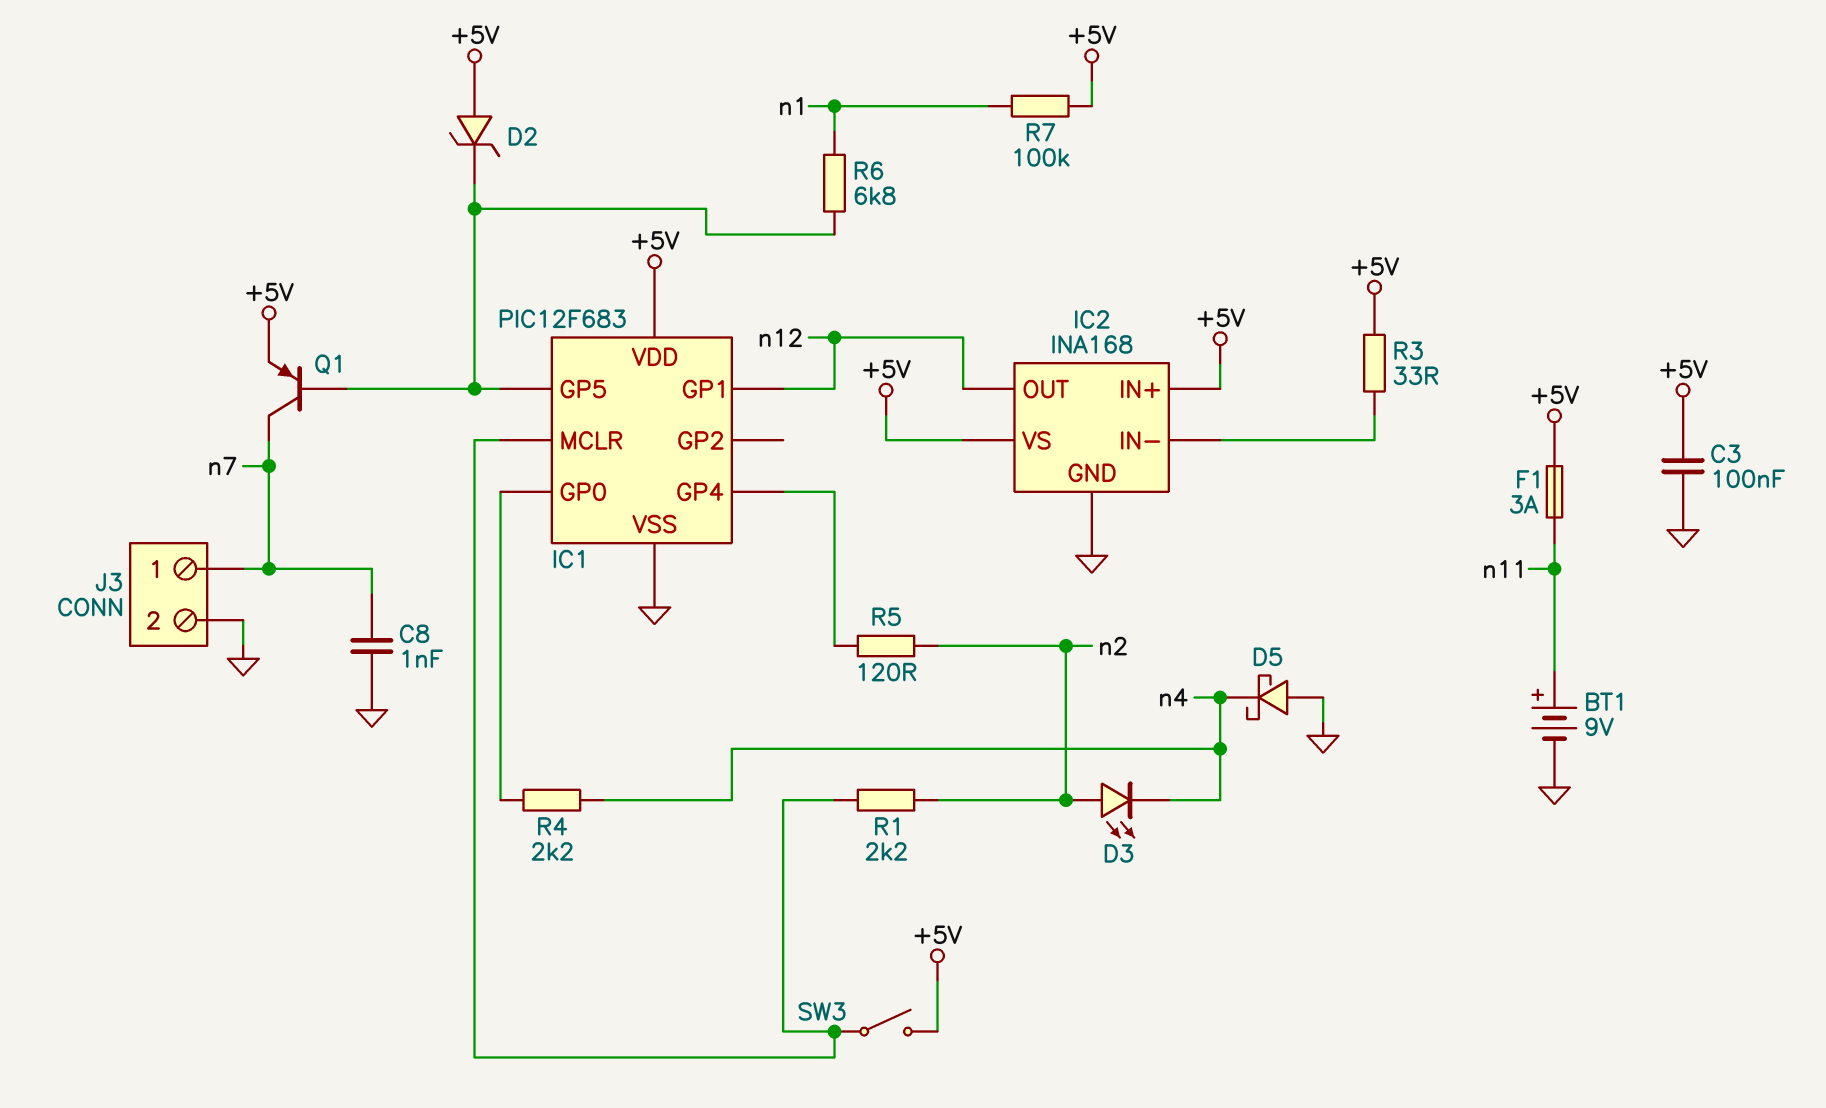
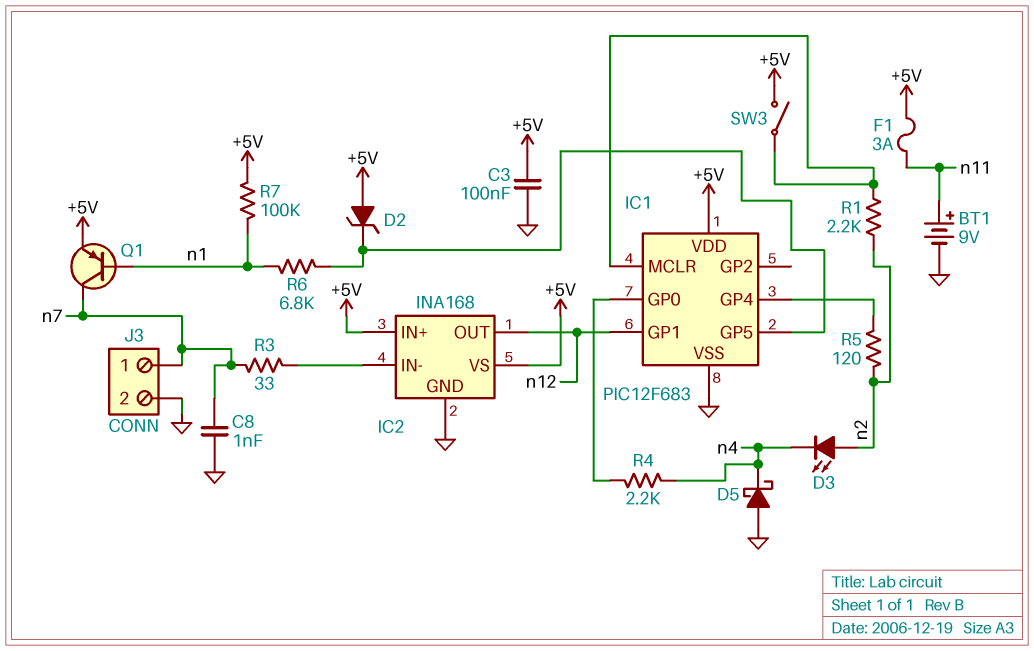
Q1: PNP (B IC1/GP5, C n7, E +5V) -> PNP (B n1, C n7, E +5V)
R3: 33 (+5V, IC2/IN-) -> 33 (IC2/IN-, n7)

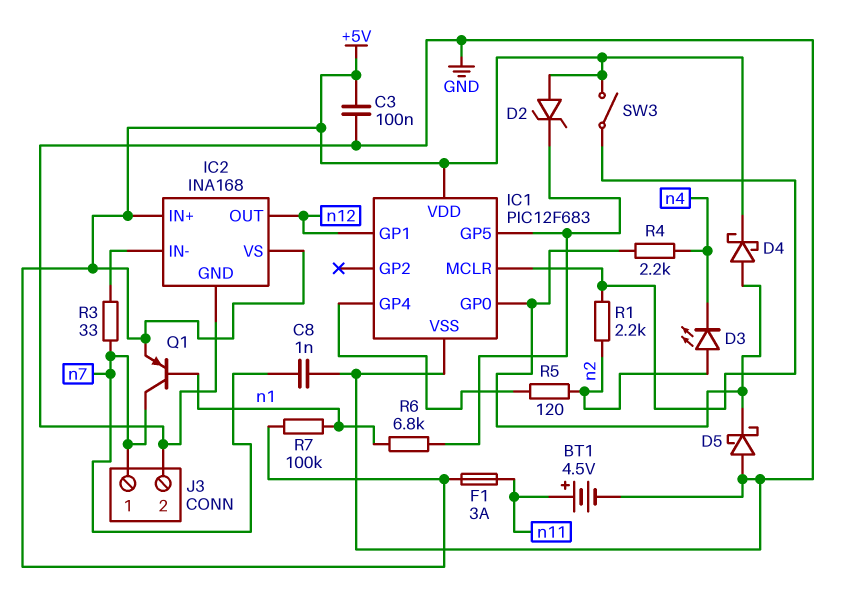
BT1: 9V (plus n11, minus GND) -> 4.5V (plus n11, minus GND)
D4: none -> schottky (A IC1/GP0, K +5V)
D5: schottky (A GND, K n4) -> schottky (A GND, K IC1/GP0)

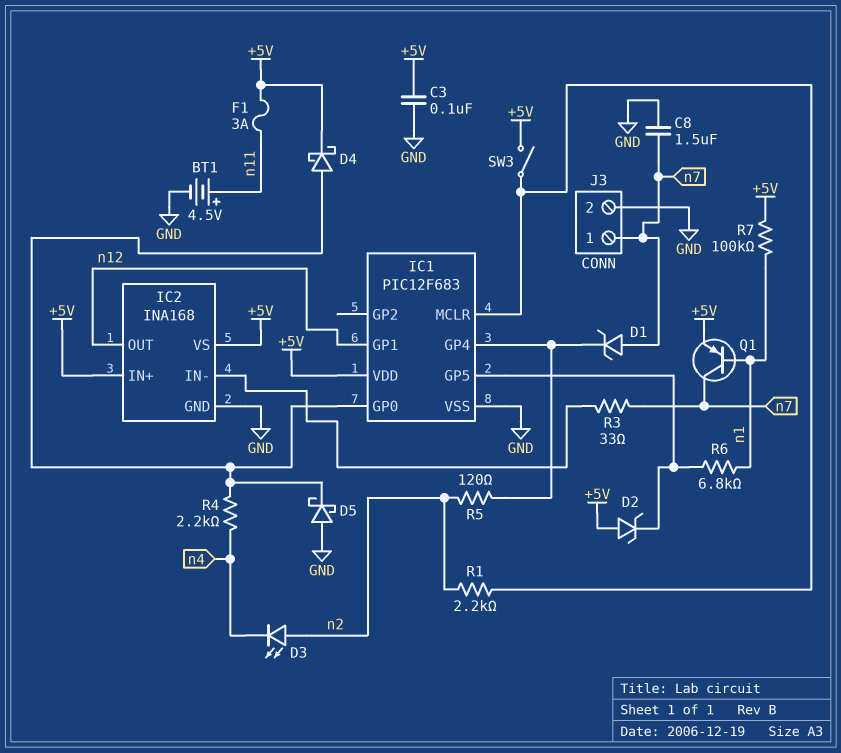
C8: 1nF (GND, n7) -> 1.5uF (GND, n7)
D1: none -> zener (A n7, K IC1/GP4)

